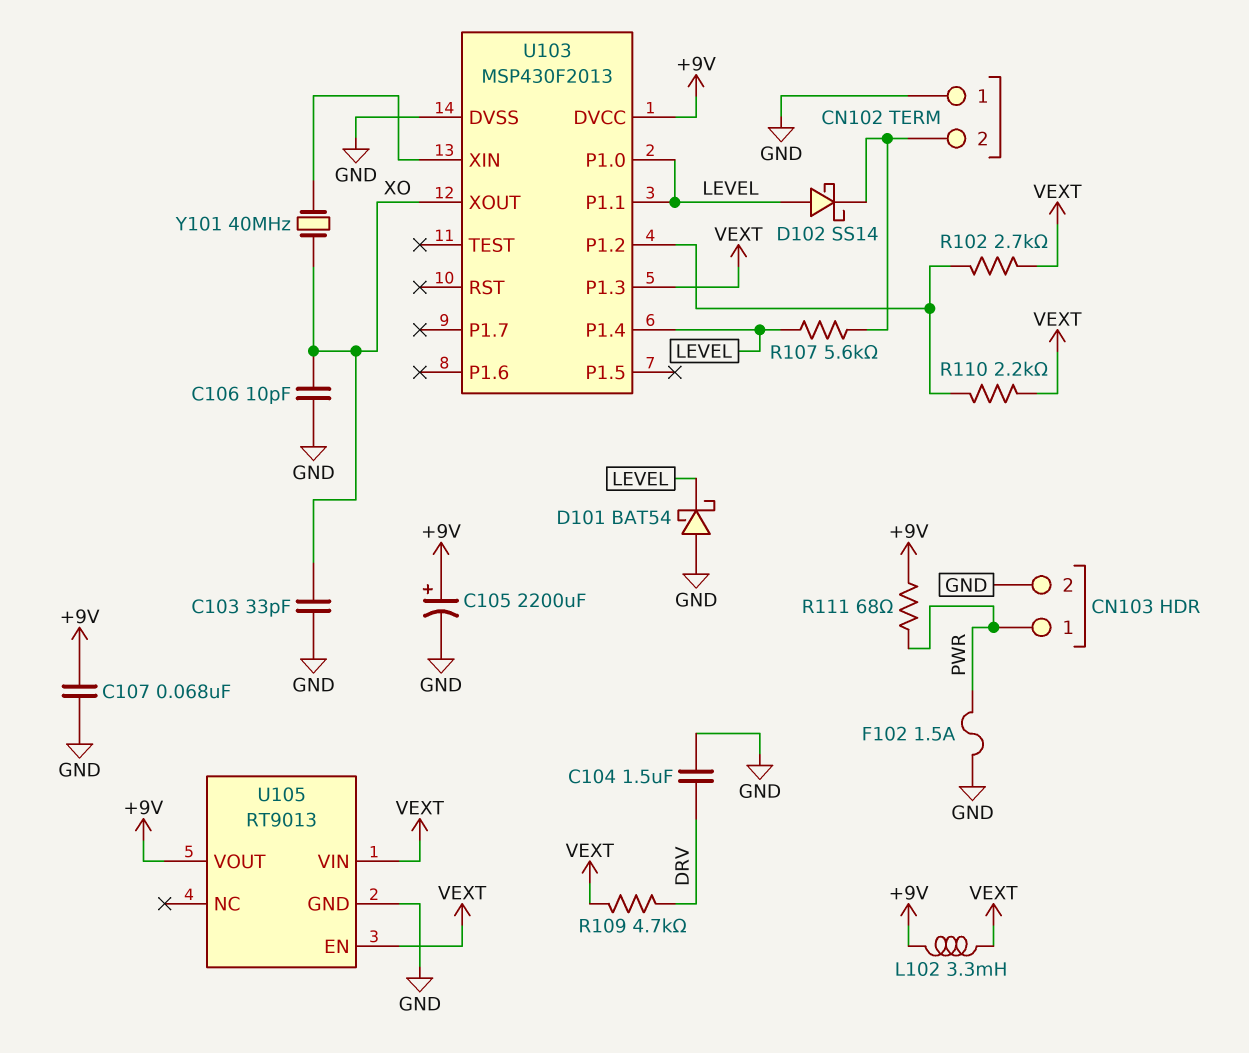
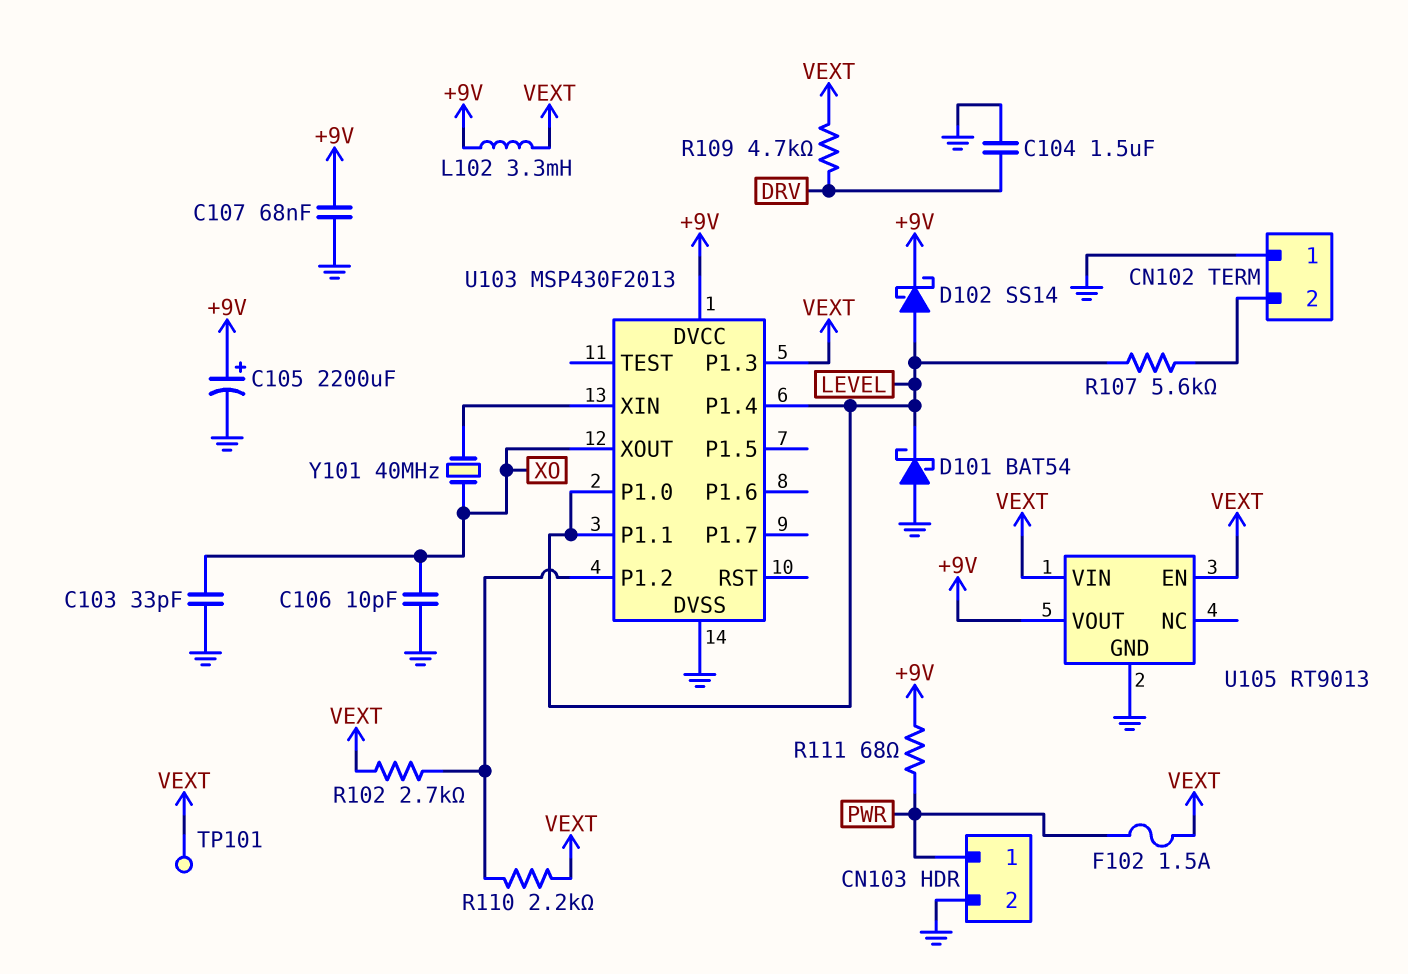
D102: schottky SS14 (A LEVEL, K CN102/2) -> schottky SS14 (A LEVEL, K +9V)
F102: 1.5A (GND, PWR) -> 1.5A (PWR, VEXT)
TP101: none -> test point (VEXT)

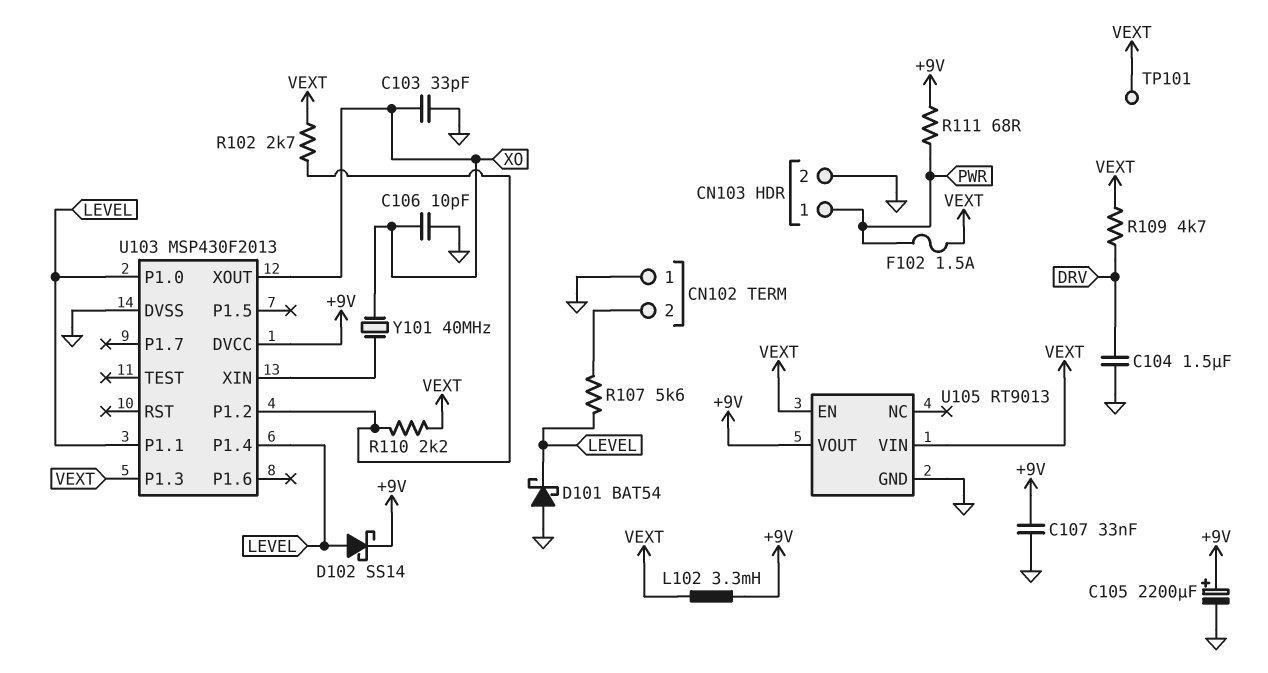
C107: 68nF (+9V, GND) -> 33nF (+9V, GND)

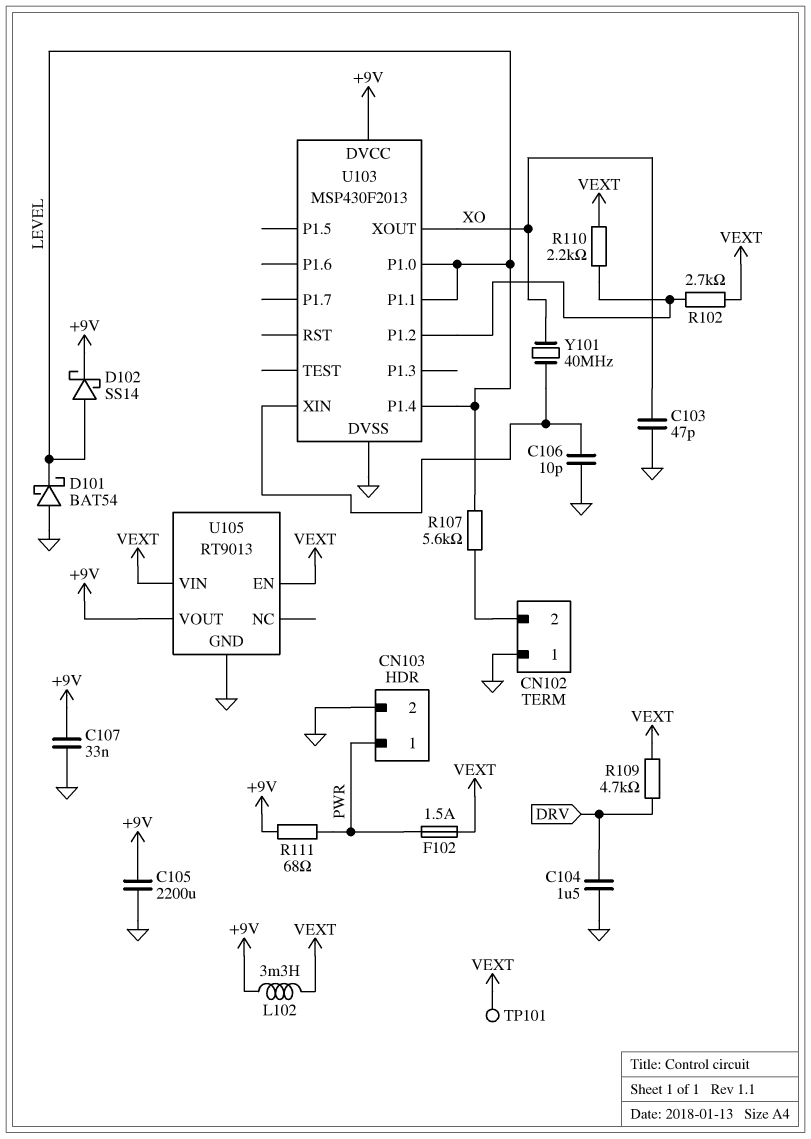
C103: 33pF (GND, XO) -> 47pF (GND, XO)
C105: 2200uF (plus +9V, minus GND) -> 2200uF (+9V, GND)
C106: 10pF (GND, XO) -> 10pF (GND, U103/XIN)
U103 pin P1.3: VEXT -> none

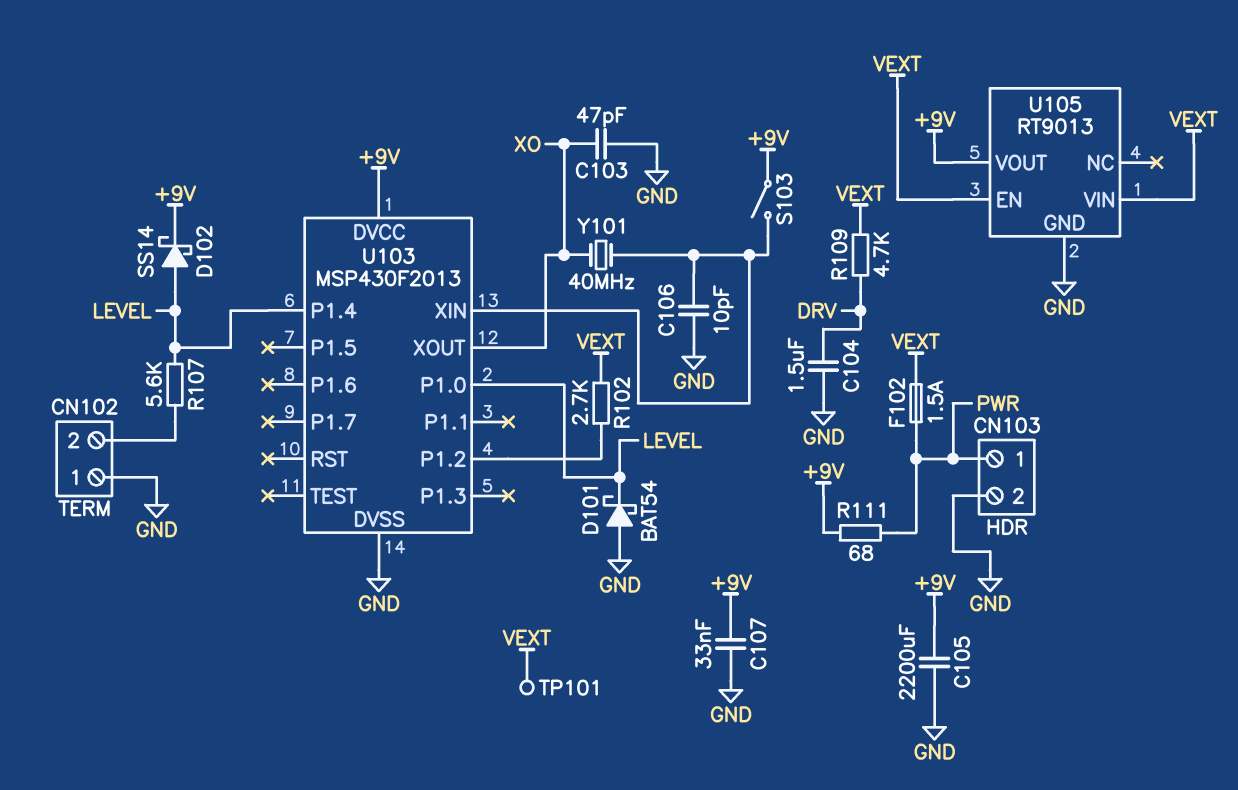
L102: 3.3mH (+9V, VEXT) -> none
R110: 2.2k (U103/P1.2, VEXT) -> none
S103: none -> switch (+9V, U103/XIN)
U103 pin P1.1: LEVEL -> none

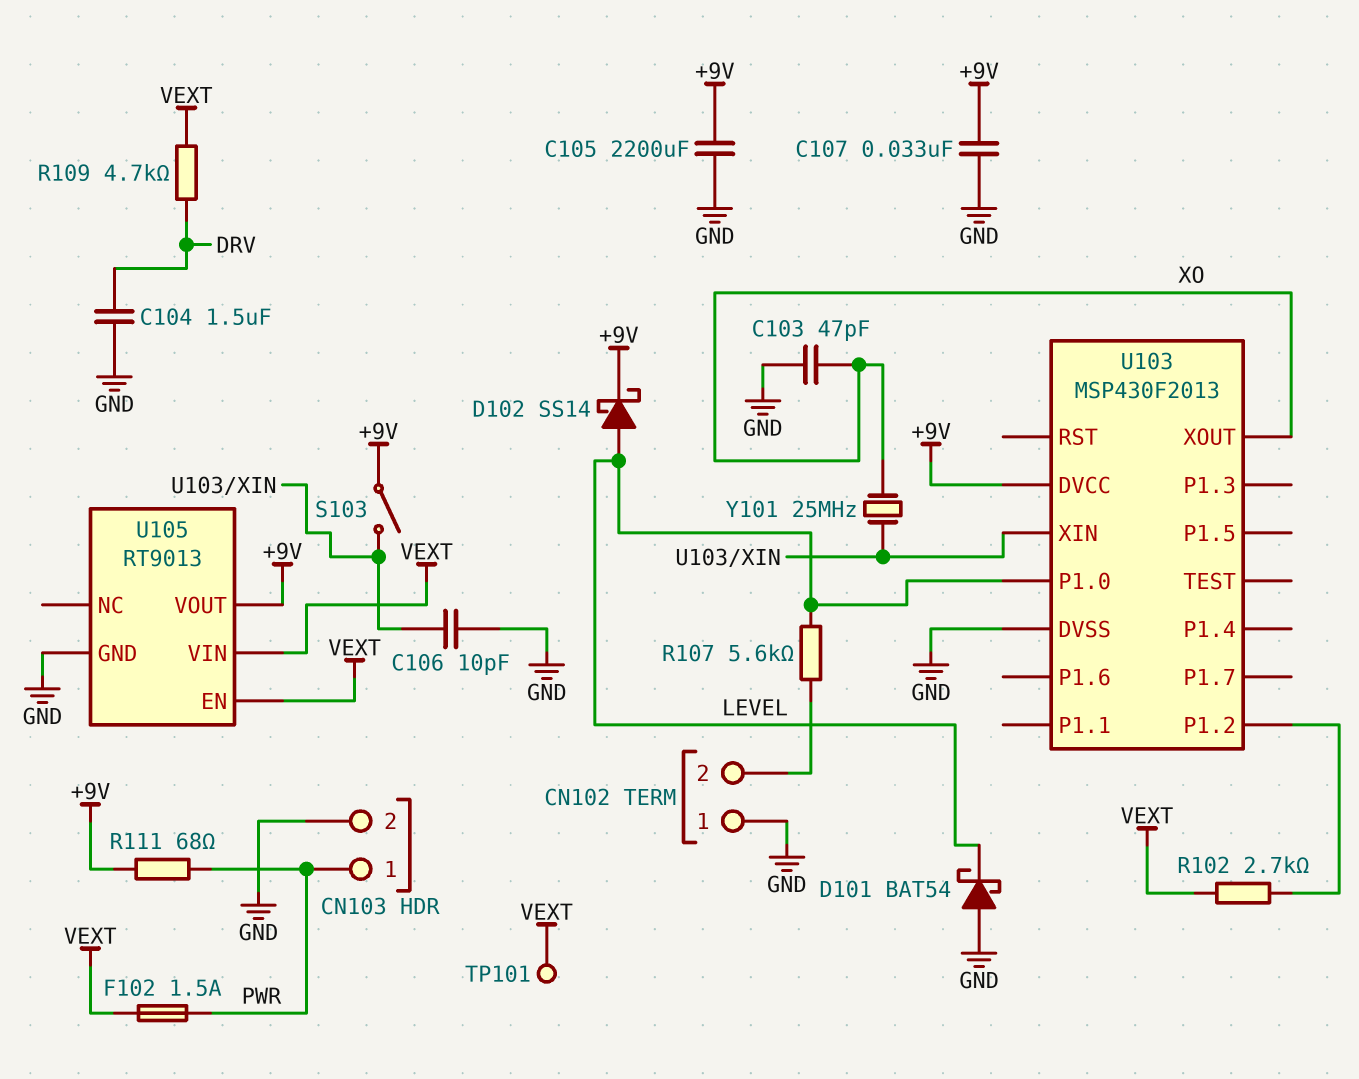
U103 pin P1.4: LEVEL -> none
Y101: 40MHz (U103/XIN, XO) -> 25MHz (U103/XIN, XO)

